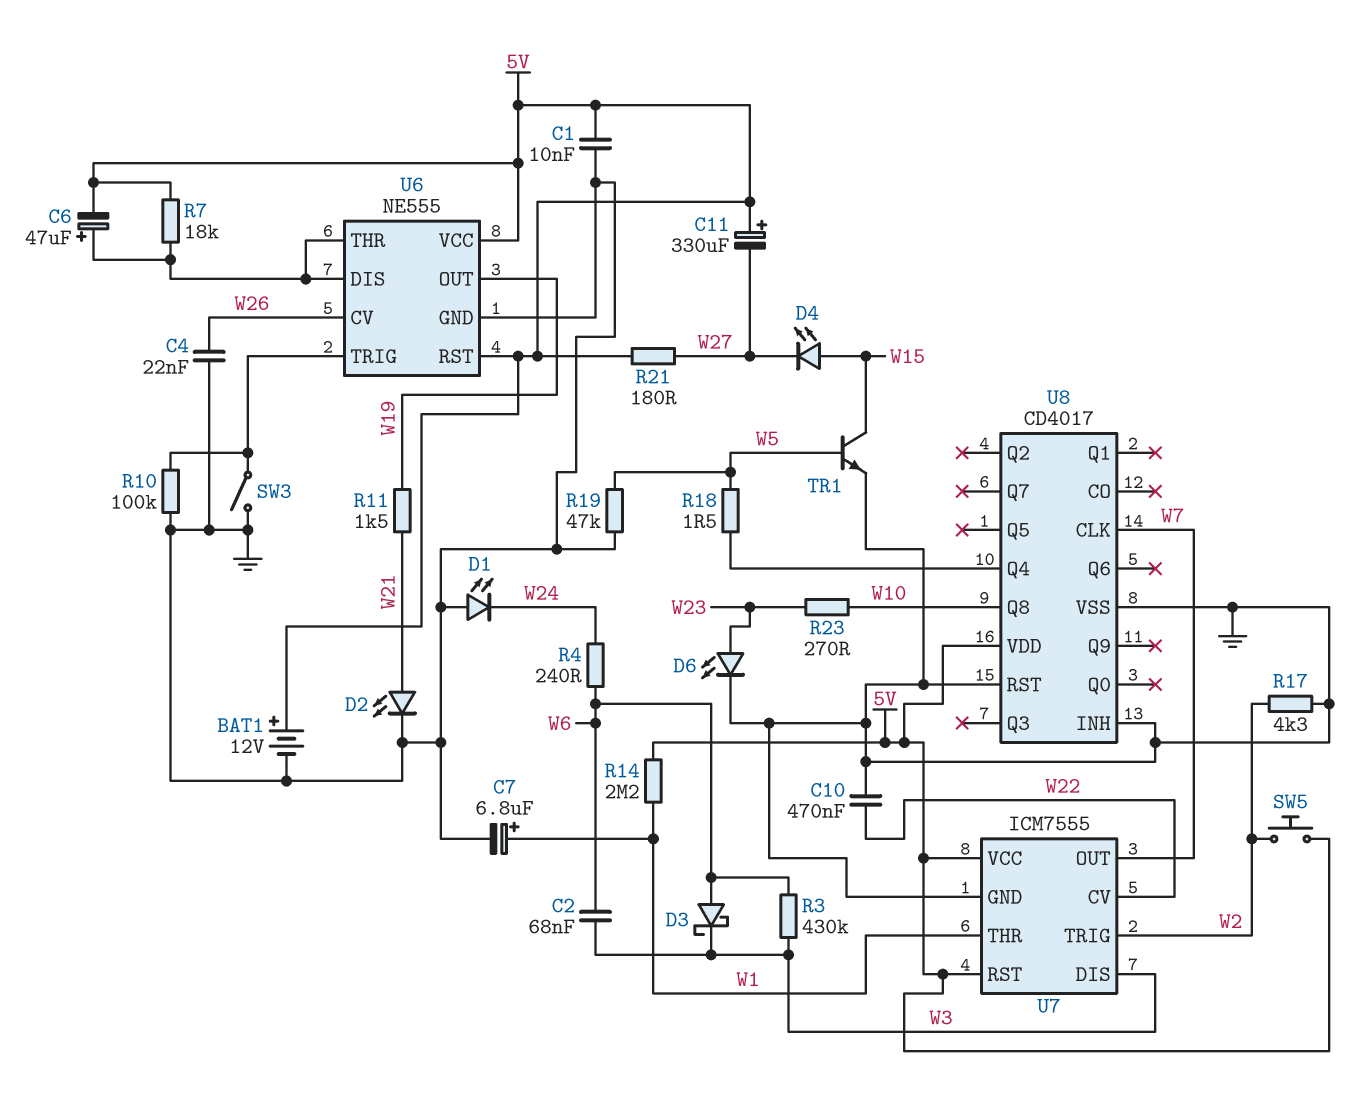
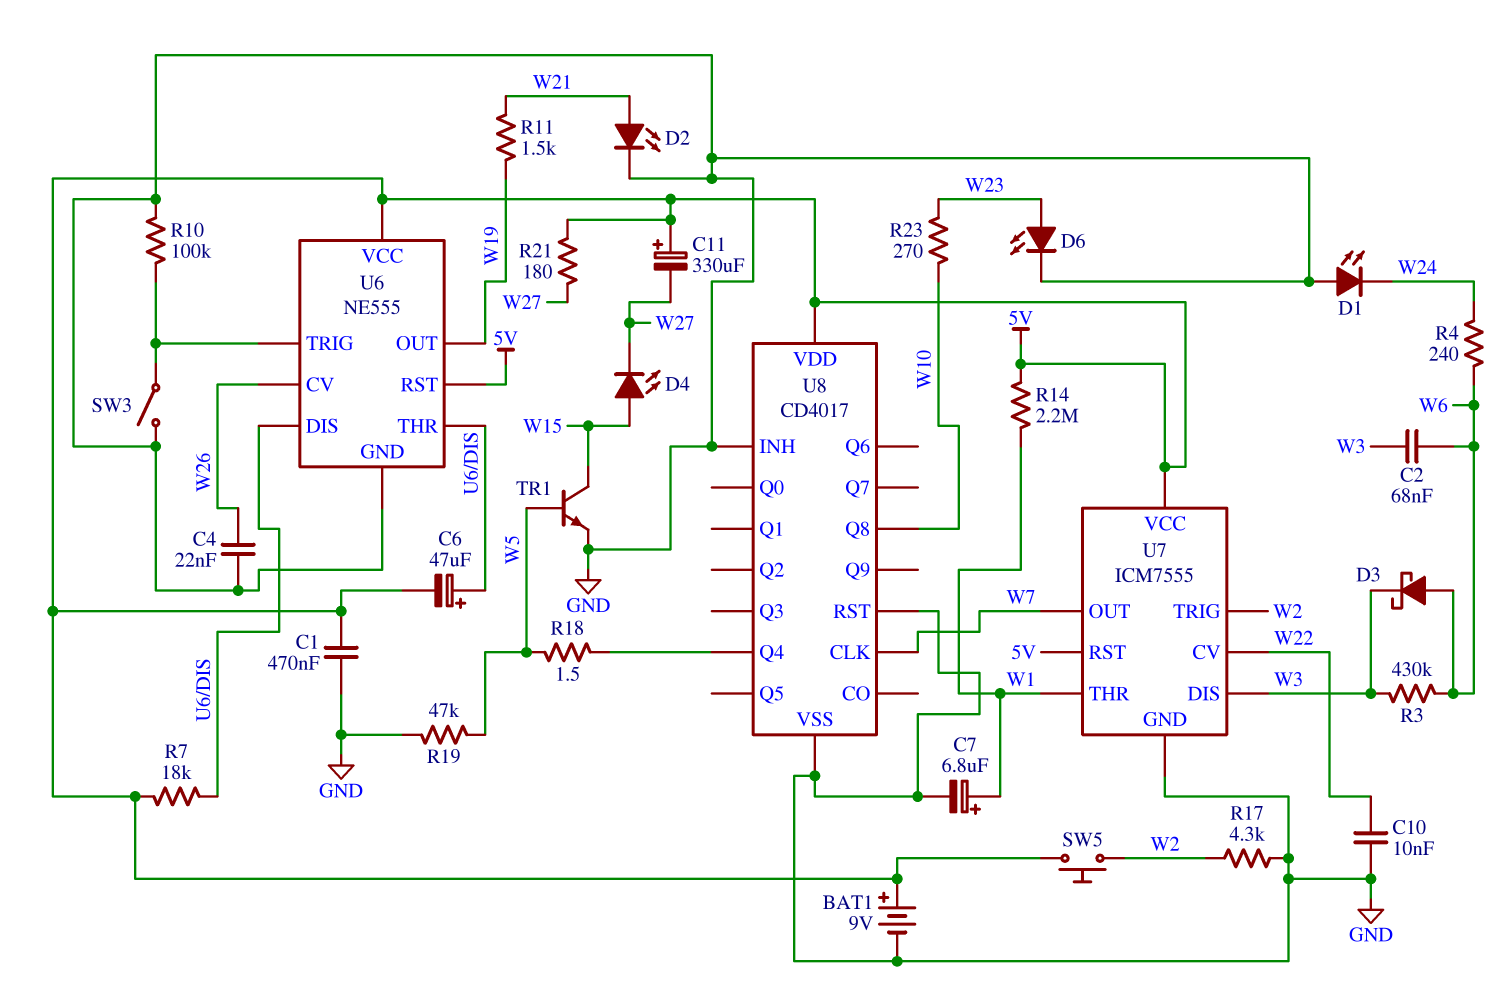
BAT1: 12V (plus 5V, minus GND) -> 9V (plus 5V, minus GND)
C1: 10nF (5V, GND) -> 470nF (5V, GND)
C10: 470nF (GND, W22) -> 10nF (GND, W22)

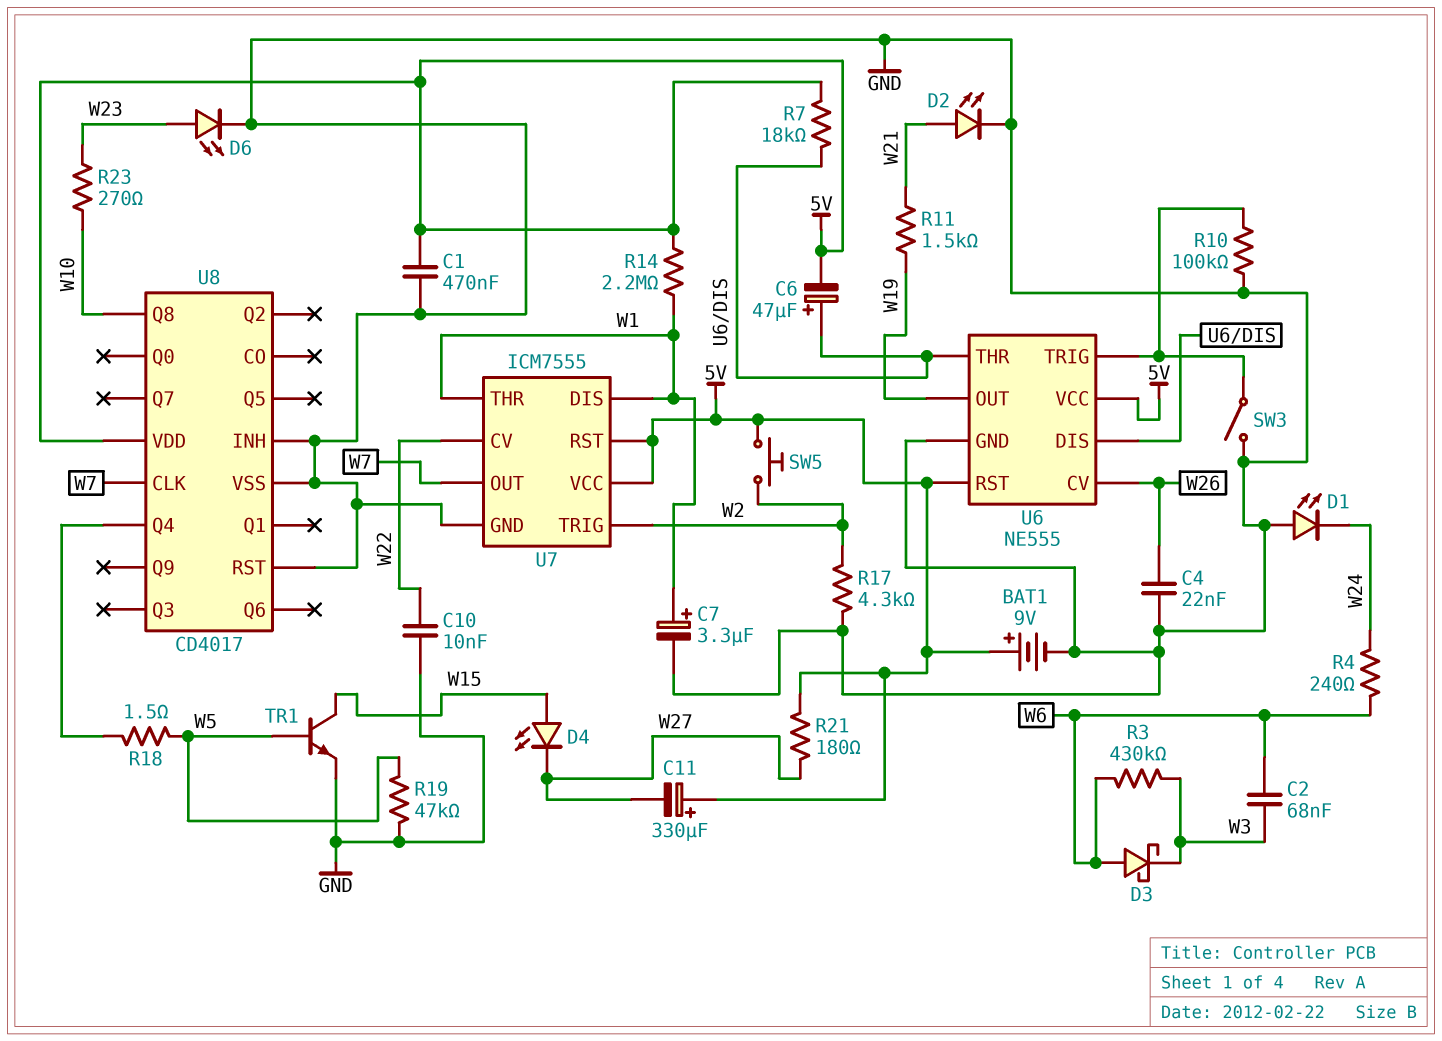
C7: 6.8uF (plus W1, minus GND) -> 3.3uF (plus W1, minus GND)
U7 pin DIS: W3 -> W1

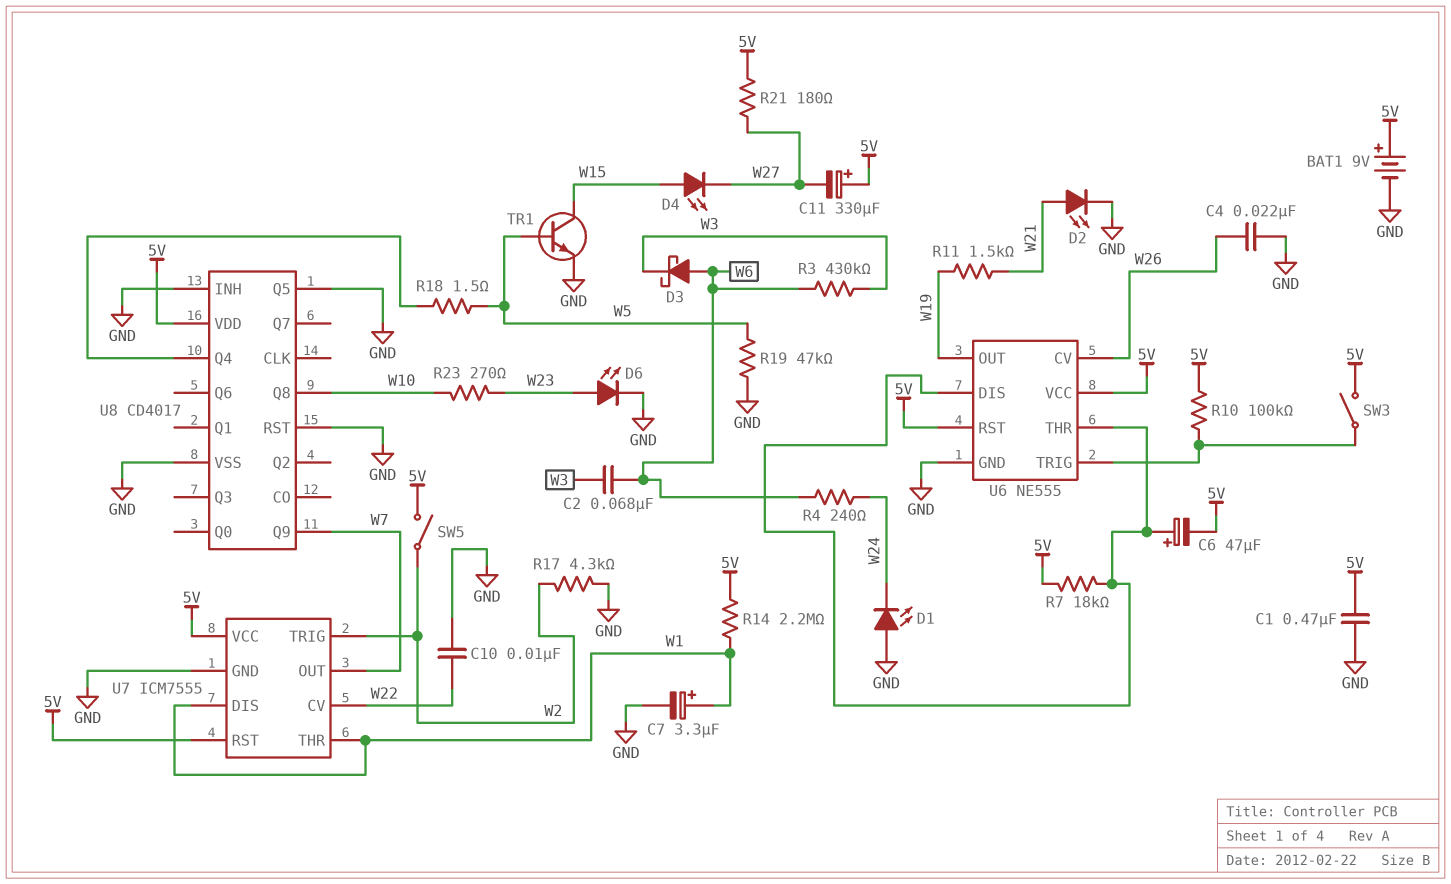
R10: 100k (GND, U6/TRIG) -> 100k (5V, U6/TRIG)
SW3: switch (GND, U6/TRIG) -> switch (5V, U6/TRIG)
SW5: button (5V, W2) -> switch (5V, W2)
U8 pin CLK: W7 -> none
U8 pin Q5: none -> GND
U8 pin Q9: none -> W7

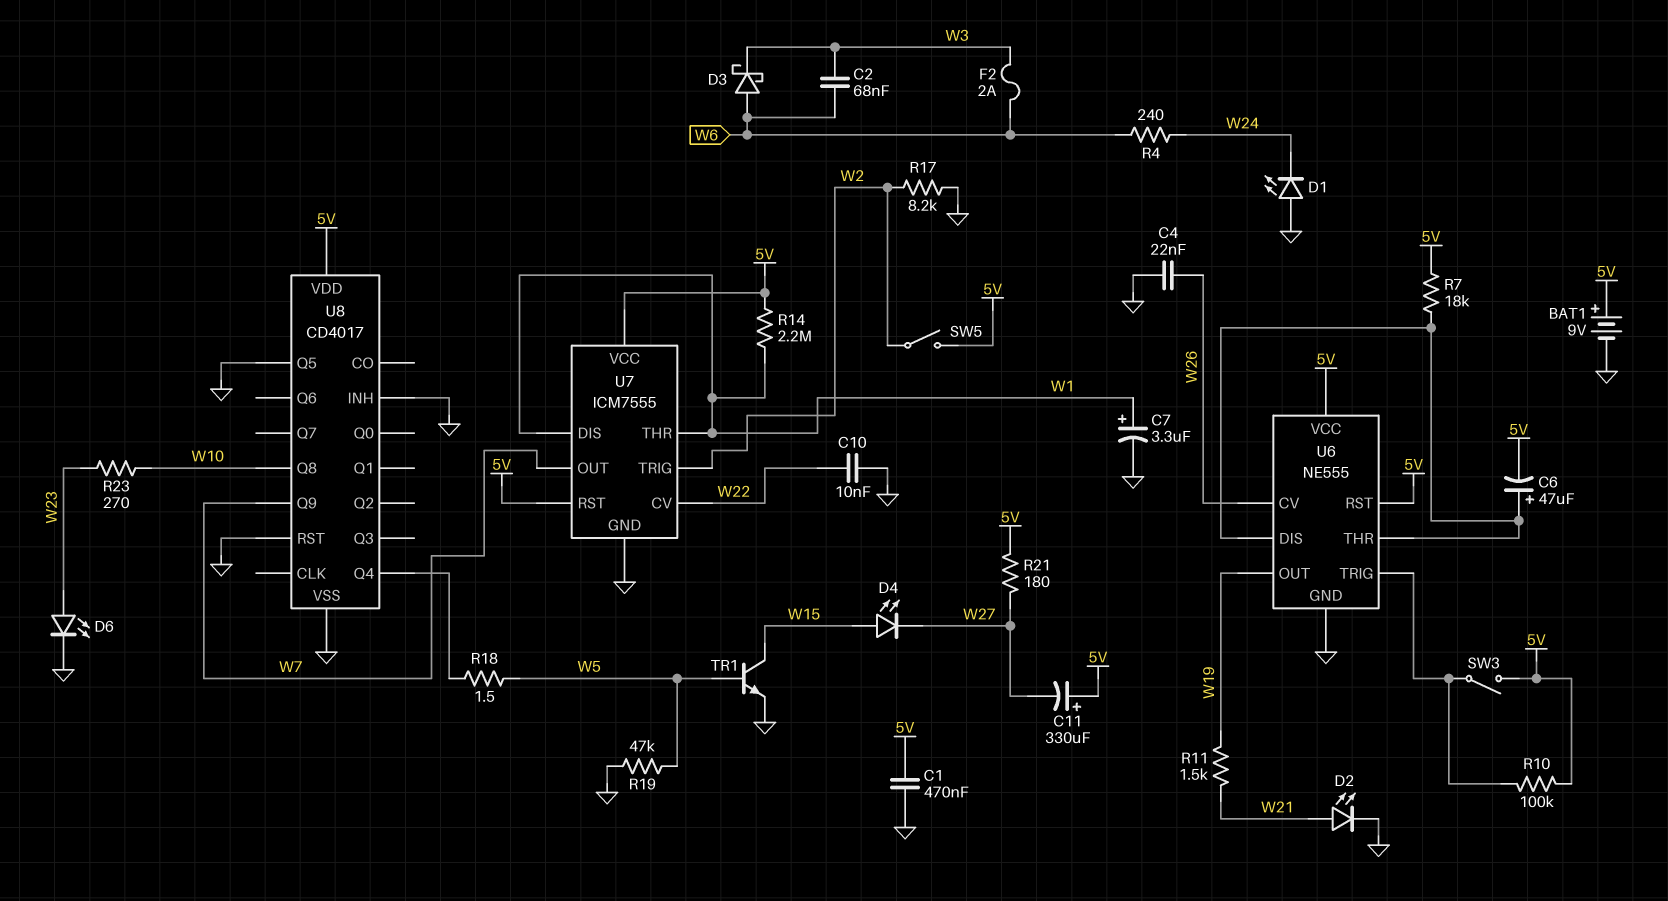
F2: none -> 2A (W3, W6)
R3: 430k (W3, W6) -> none
R17: 4.3k (GND, W2) -> 8.2k (GND, W2)

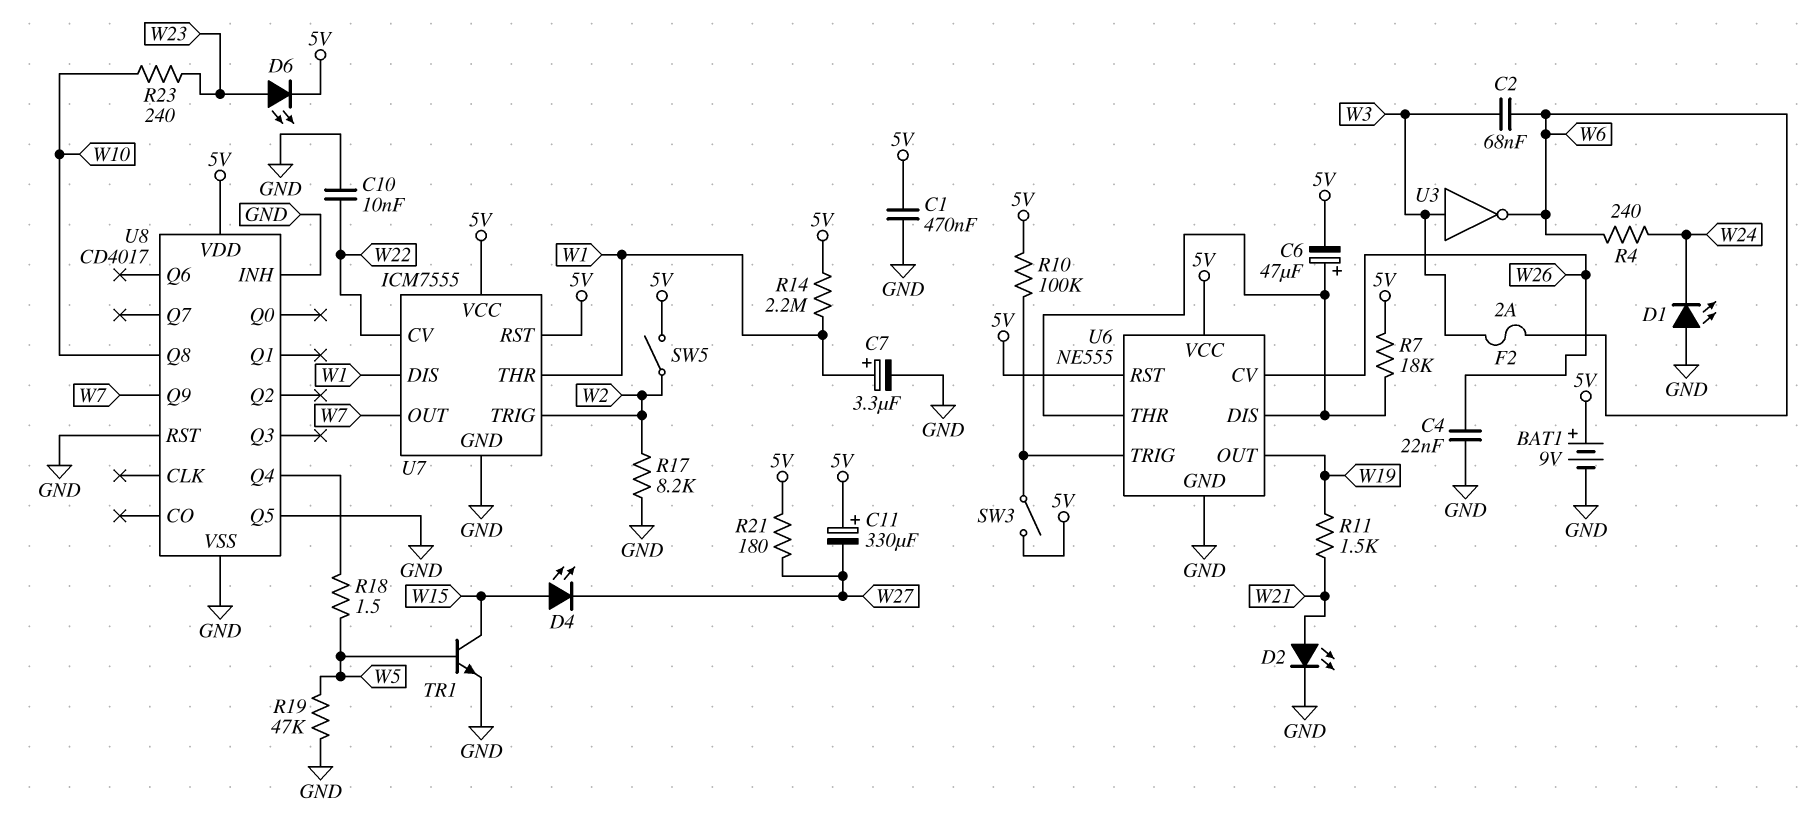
D3: schottky (A W6, K W3) -> none
D6: LED (A W23, K GND) -> LED (A W23, K 5V)
R23: 270 (W10, W23) -> 240 (W10, W23)
U3: none -> NOT (in W3, out W6)

